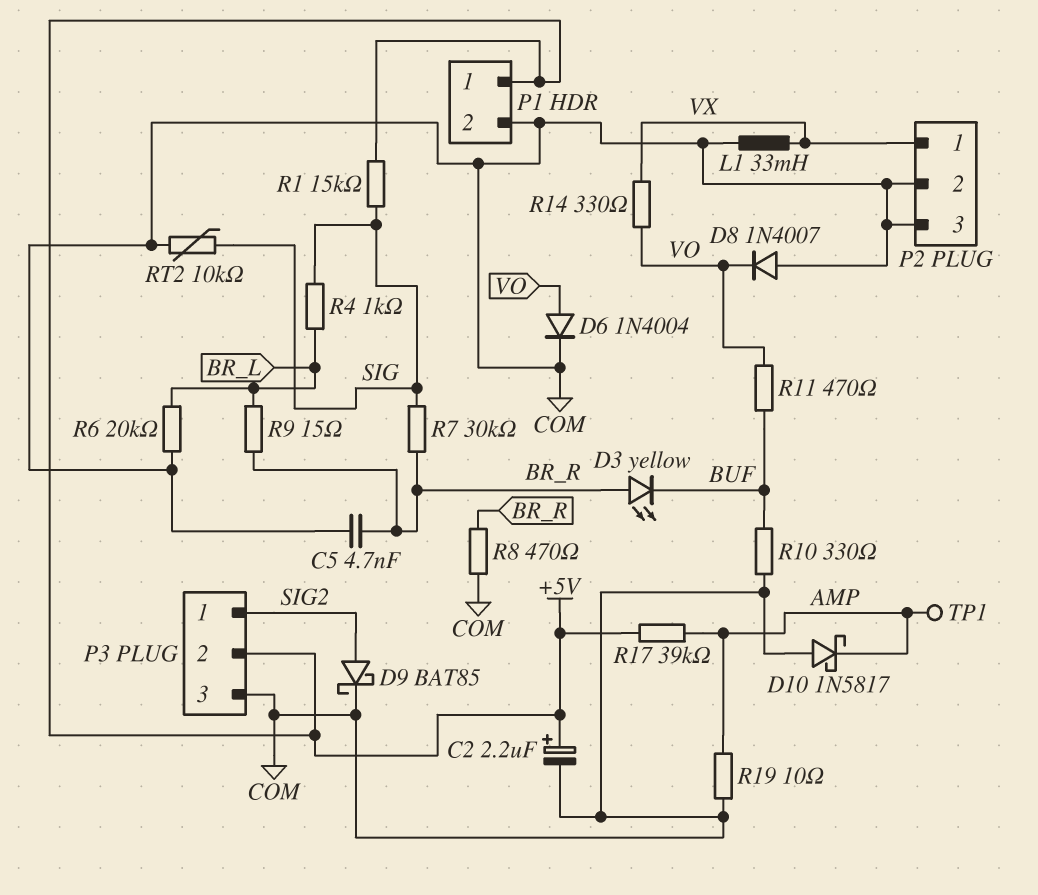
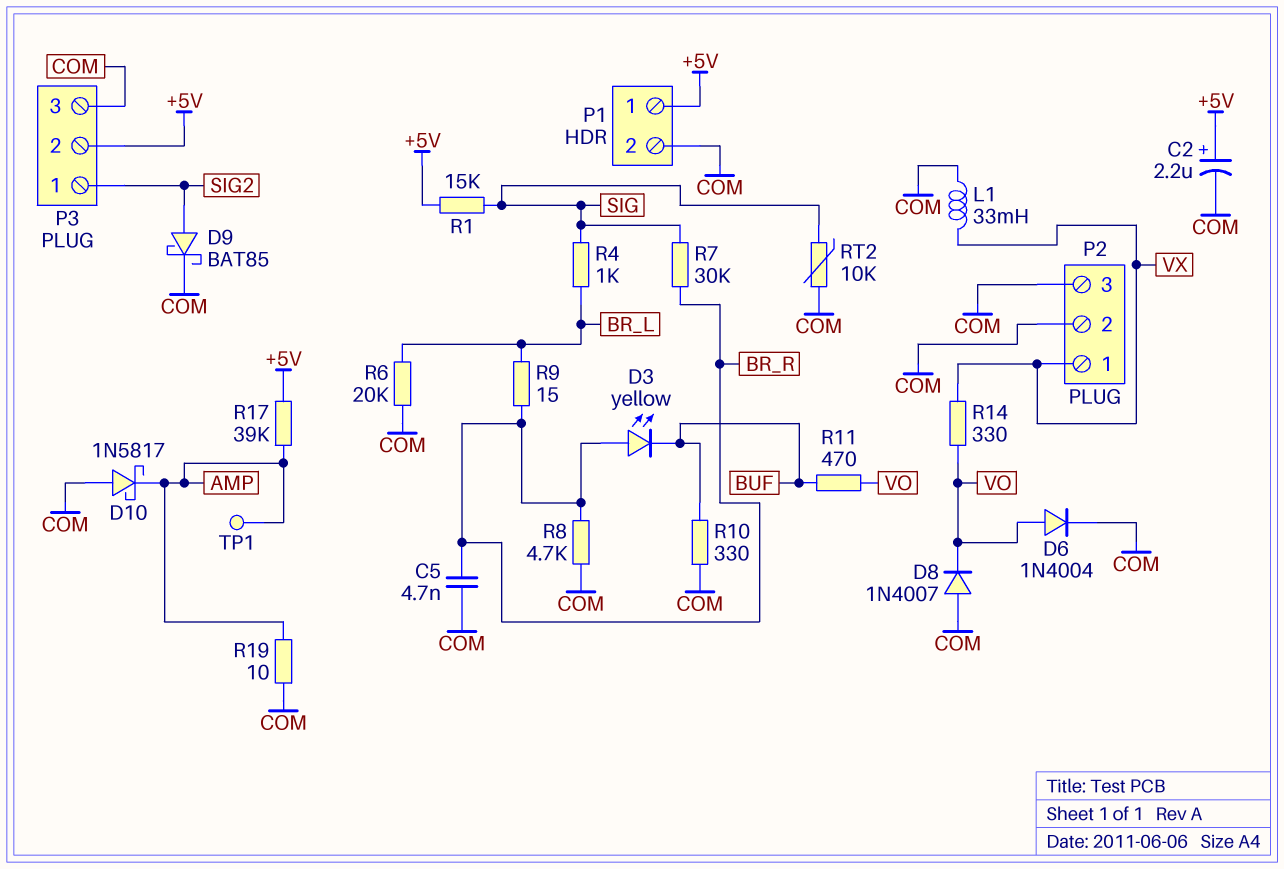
R8: 470 (BR_R, COM) -> 4.7k (BR_R, COM)

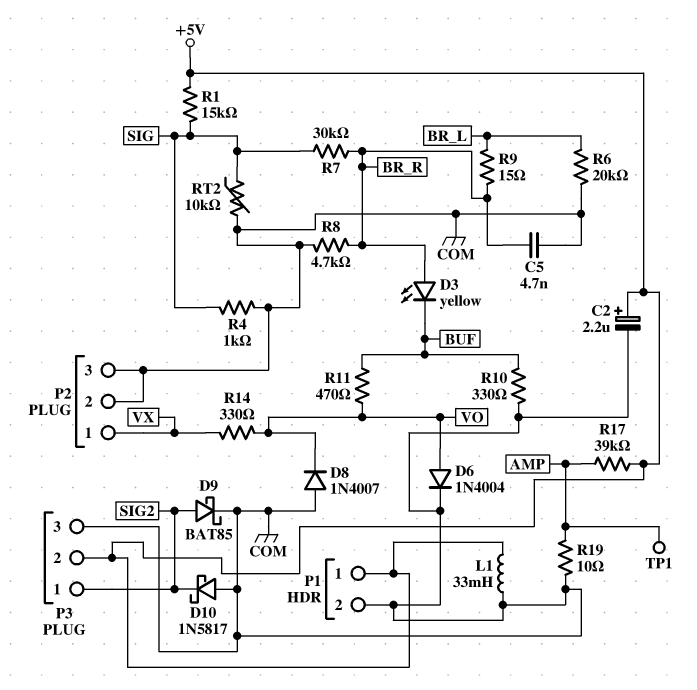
D10: schottky 1N5817 (A COM, K AMP) -> schottky 1N5817 (A COM, K SIG2)
L1: 33mH (COM, VX) -> 33mH (+5V, COM)
R4: 1k (BR_L, SIG) -> 1k (COM, SIG)

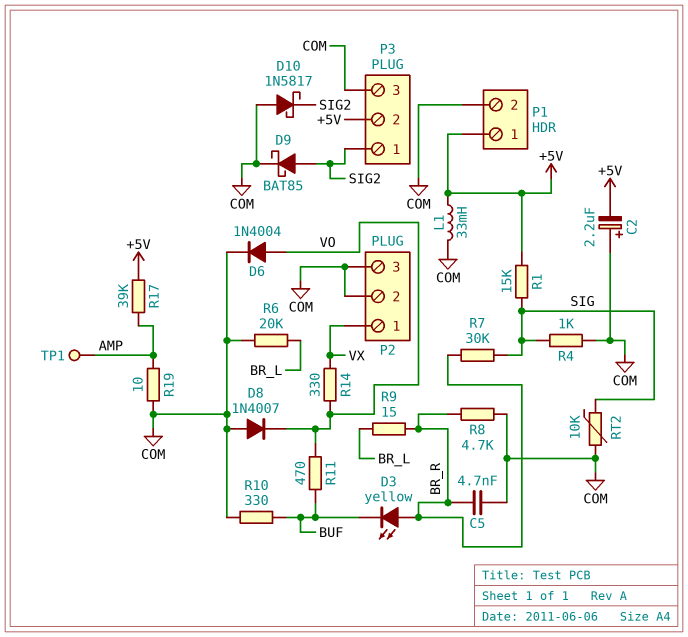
C2: 2.2uF (plus +5V, minus COM) -> 2.2uF (plus COM, minus +5V)

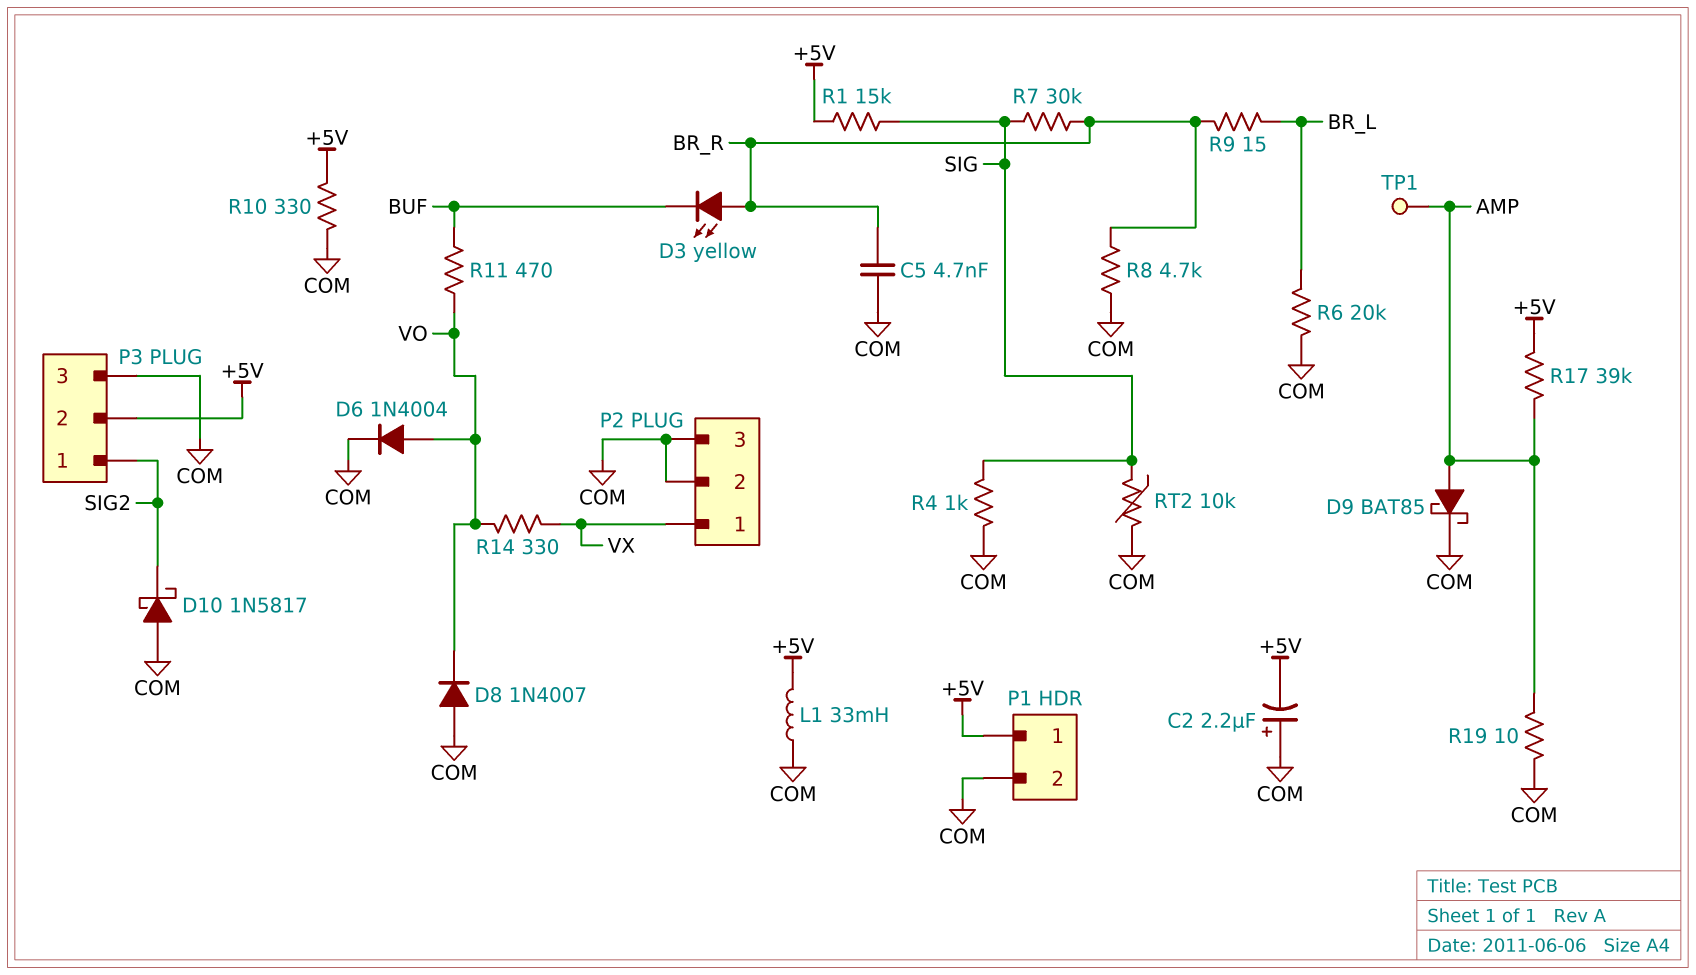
D9: schottky BAT85 (A SIG2, K COM) -> schottky BAT85 (A AMP, K COM)
R10: 330 (BUF, COM) -> 330 (+5V, COM)

